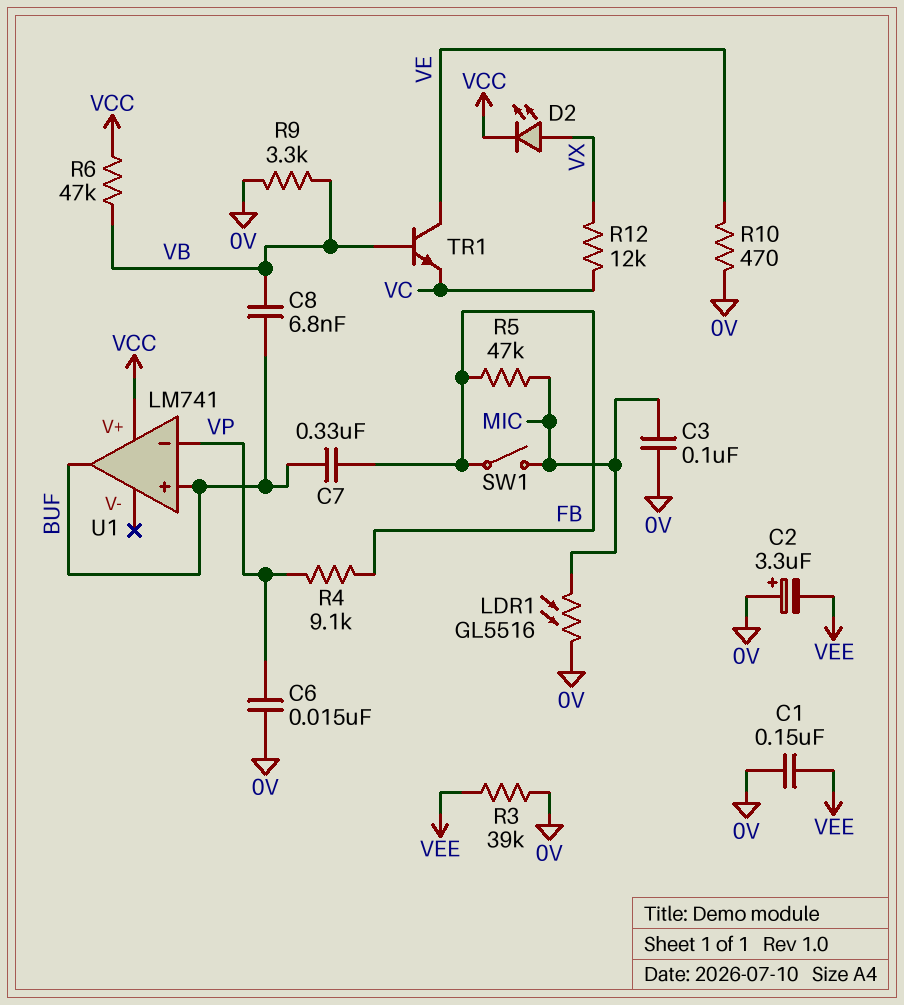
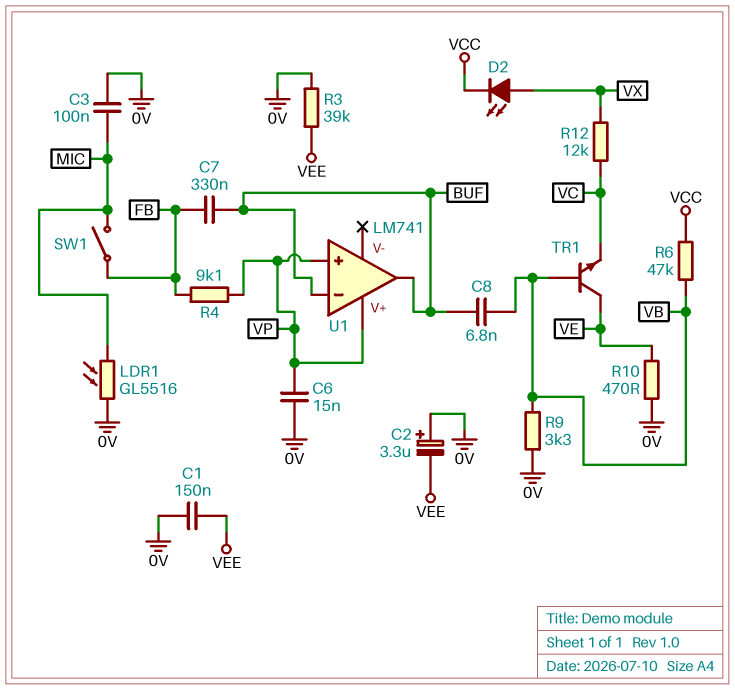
R5: 47k (FB, MIC) -> none
U1 pin V+: VCC -> VP
U1 pin in+: BUF -> VP
U1 pin in-: VP -> BUF

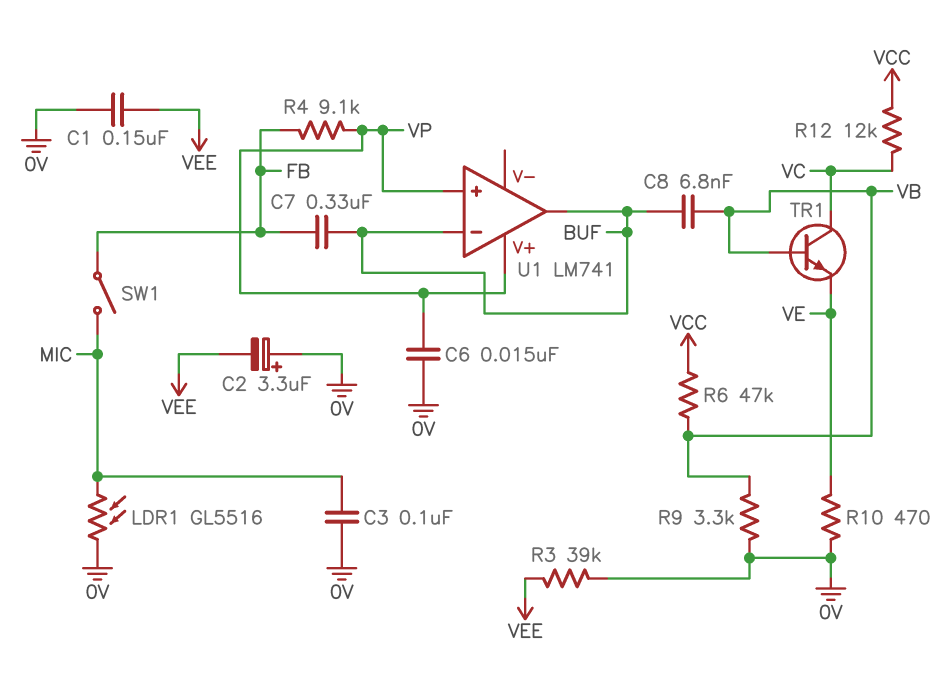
D2: LED (A VX, K VCC) -> none
R12: 12k (VC, VX) -> 12k (VC, VCC)
TR1: NPN (B VB, C VE, E VC) -> NPN (B VB, C VC, E VE)

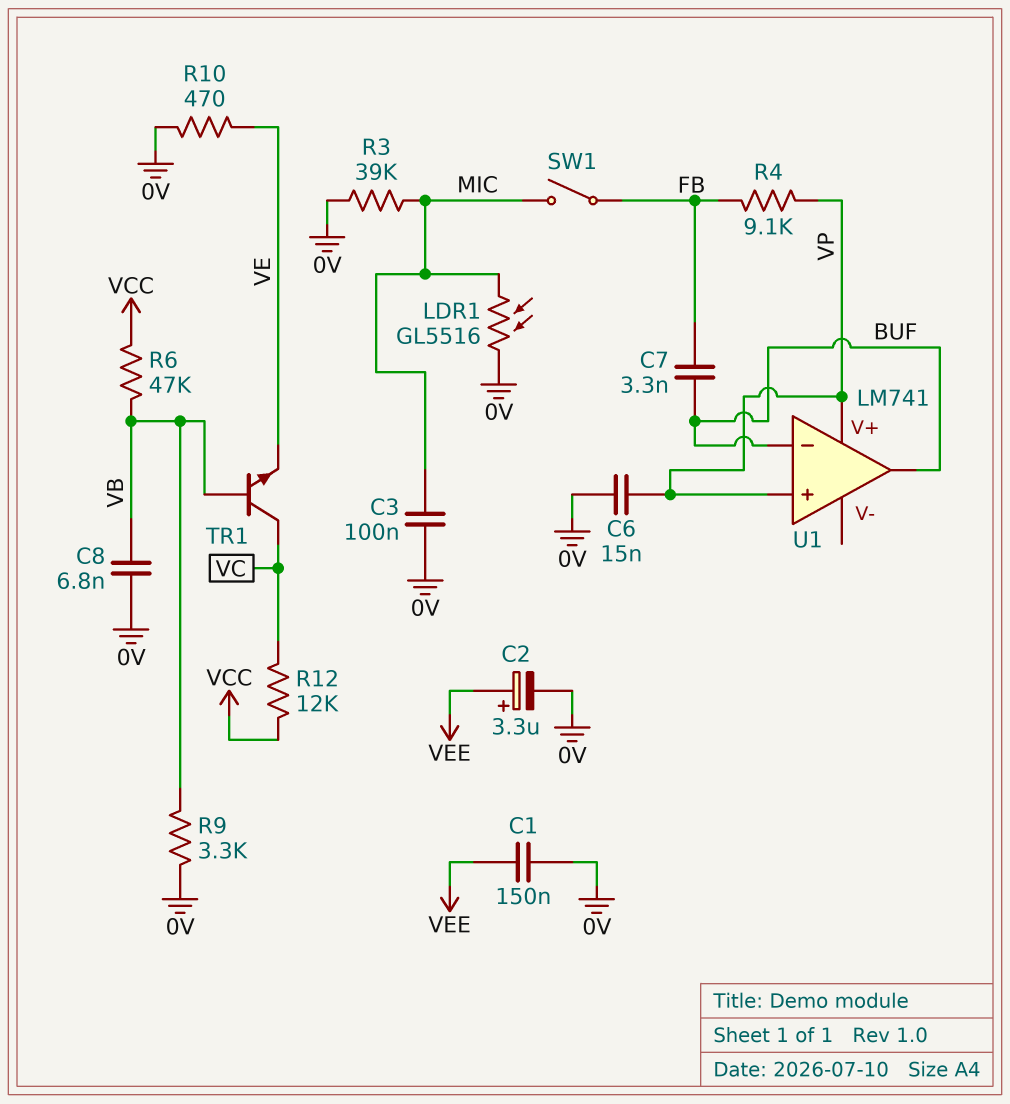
C2: 3.3uF (plus 0V, minus VEE) -> 3.3uF (plus VEE, minus 0V)
C7: 330nF (BUF, FB) -> 3.3nF (BUF, FB)
C8: 6.8nF (BUF, VB) -> 6.8nF (0V, VB)
R3: 39k (0V, VEE) -> 39k (0V, MIC)

